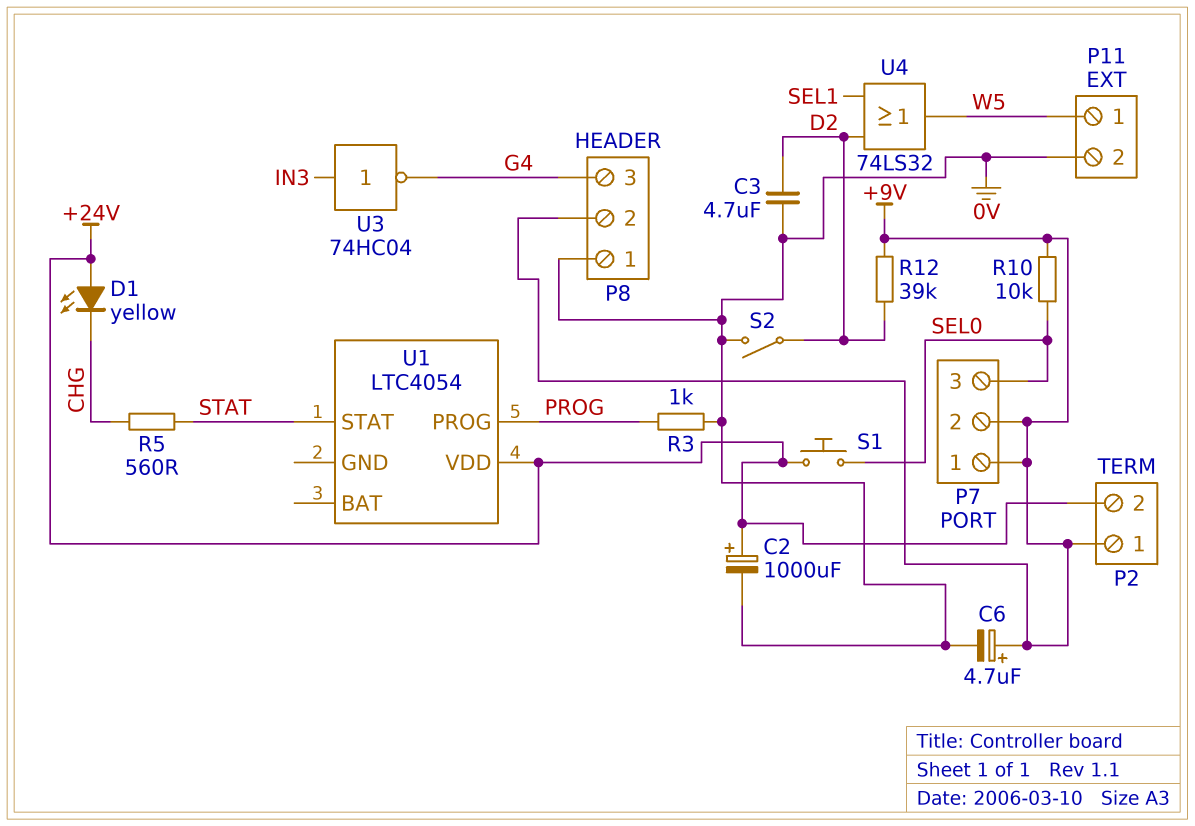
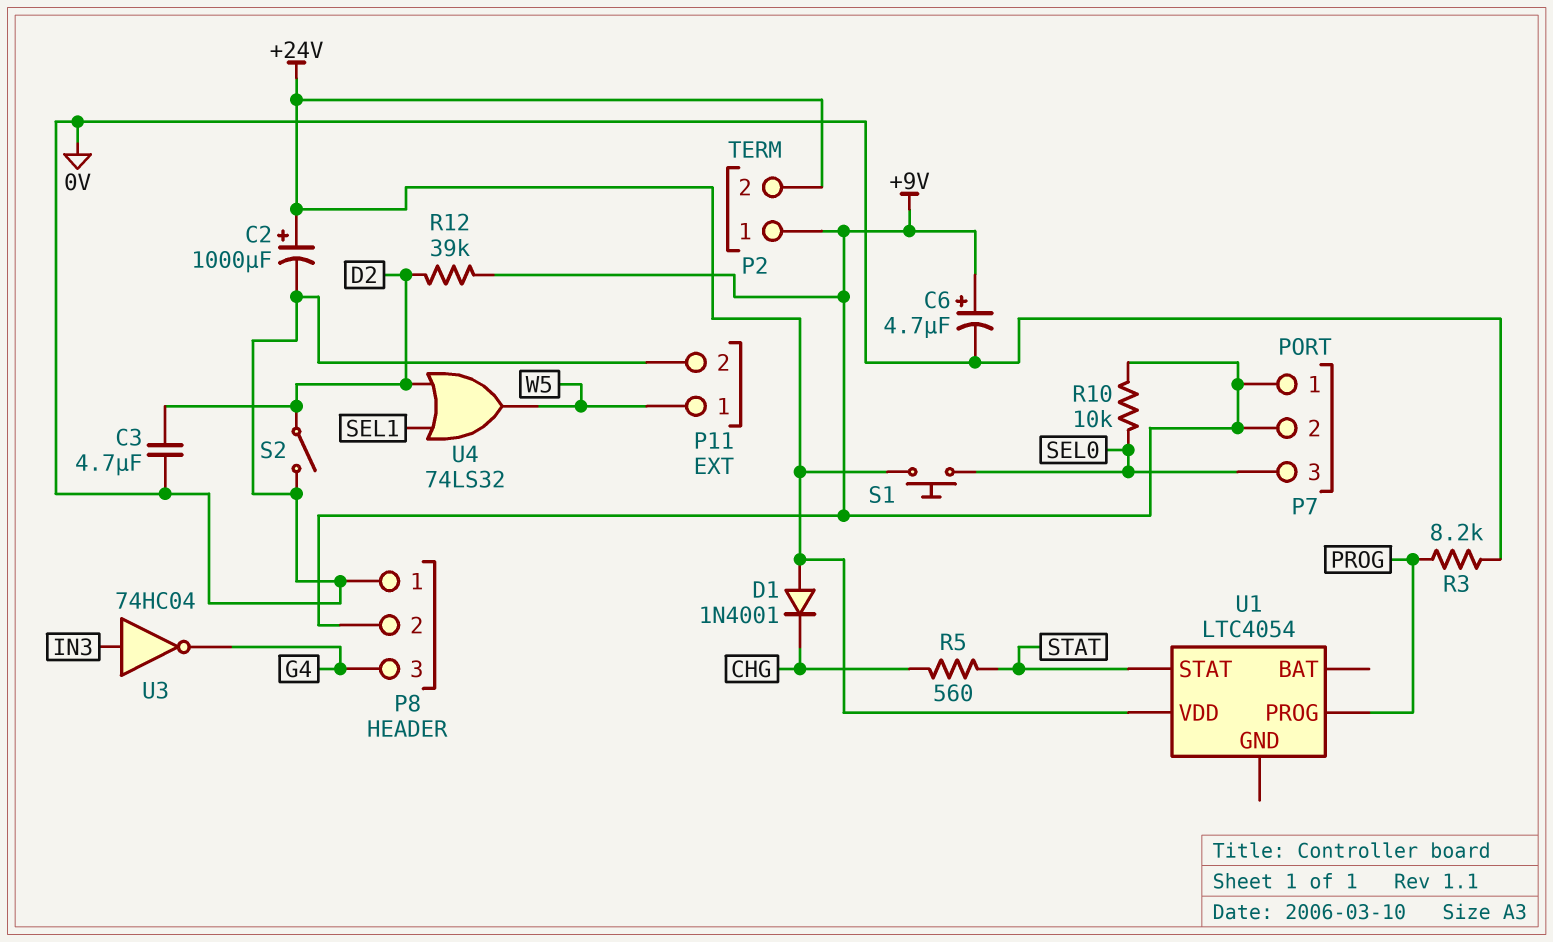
D1: LED yellow (A +24V, K CHG) -> diode 1N4001 (A +24V, K CHG)
R3: 1k (0V, PROG) -> 8.2k (0V, PROG)

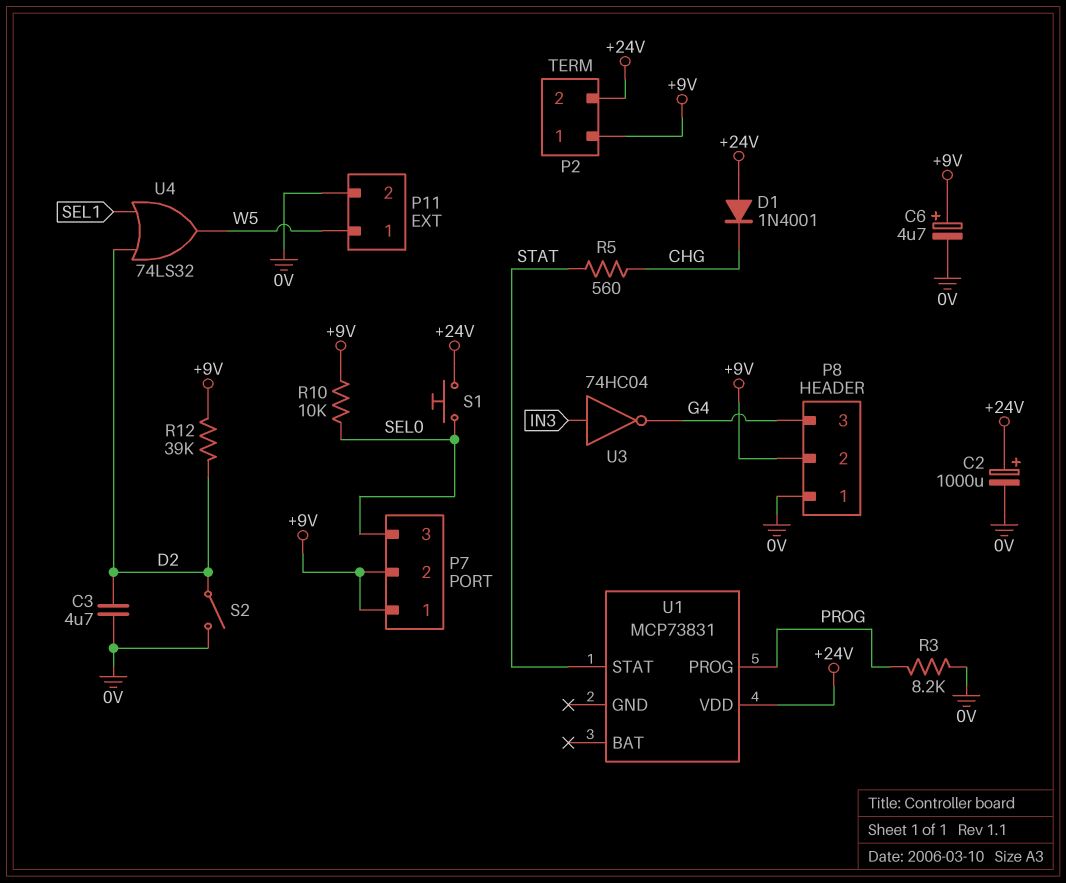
U1: LTC4054 -> MCP73831

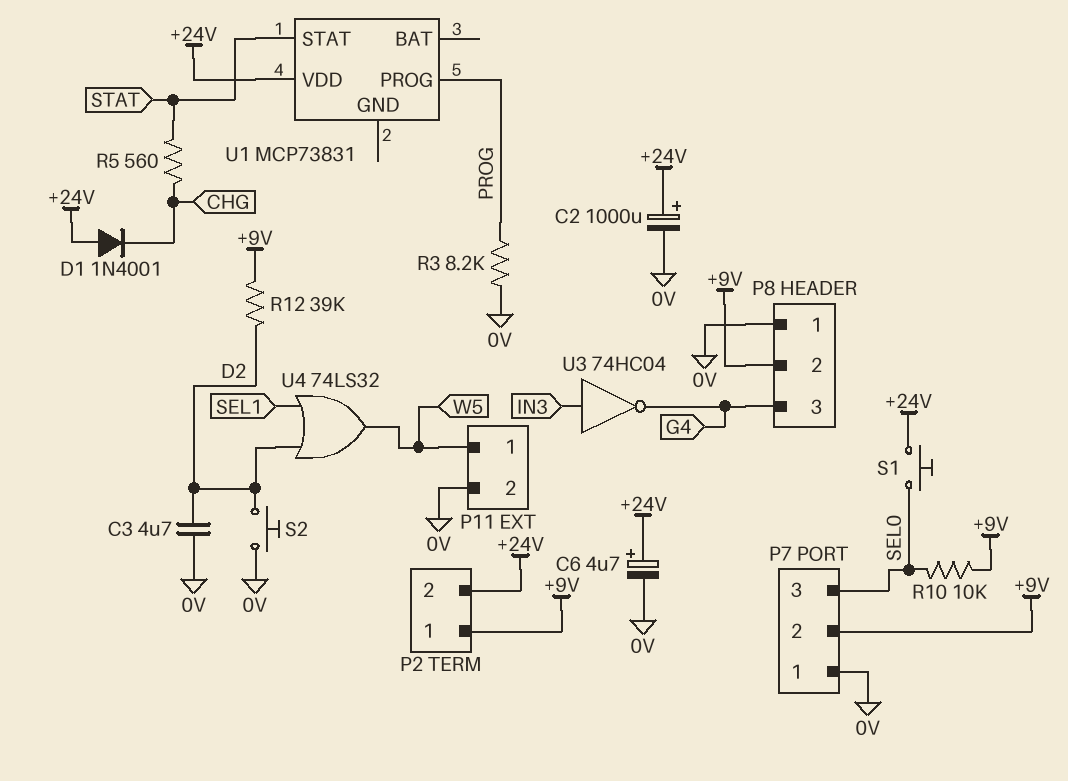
C6: 4.7uF (plus +9V, minus 0V) -> 4.7uF (plus +24V, minus 0V)
P7 pin 1: +9V -> 0V
S2: switch (0V, D2) -> button (0V, D2)

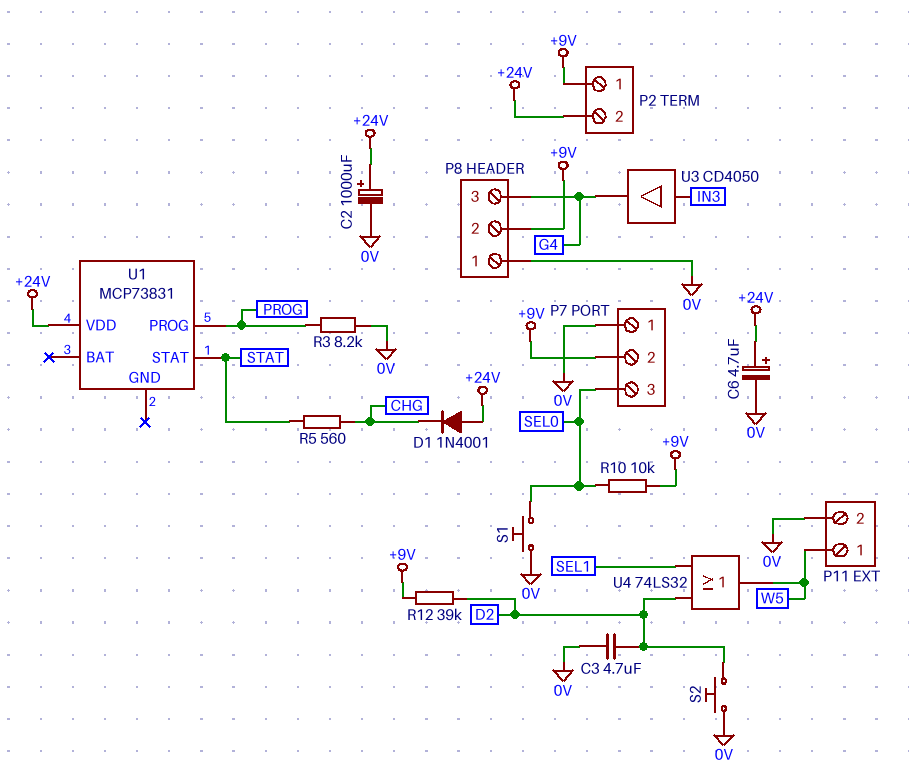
S1: button (+24V, SEL0) -> button (0V, SEL0)
U3: NOT 74HC04 (in IN3, out G4) -> buffer CD4050 (in IN3, out G4)

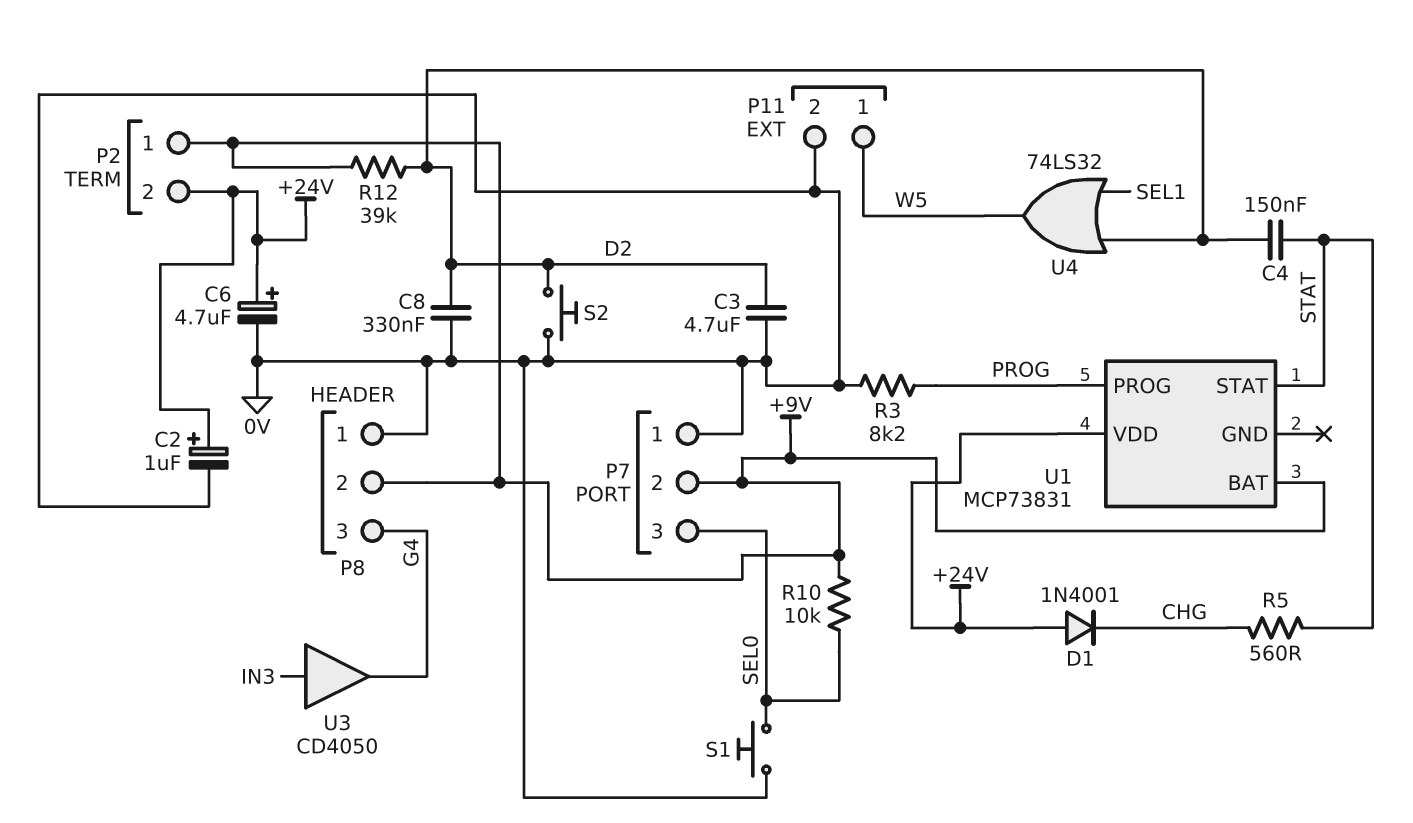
C2: 1000uF (plus +24V, minus 0V) -> 1uF (plus +24V, minus 0V)
C4: none -> 150nF (D2, STAT)
C8: none -> 330nF (0V, D2)
U1 pin BAT: none -> +9V

